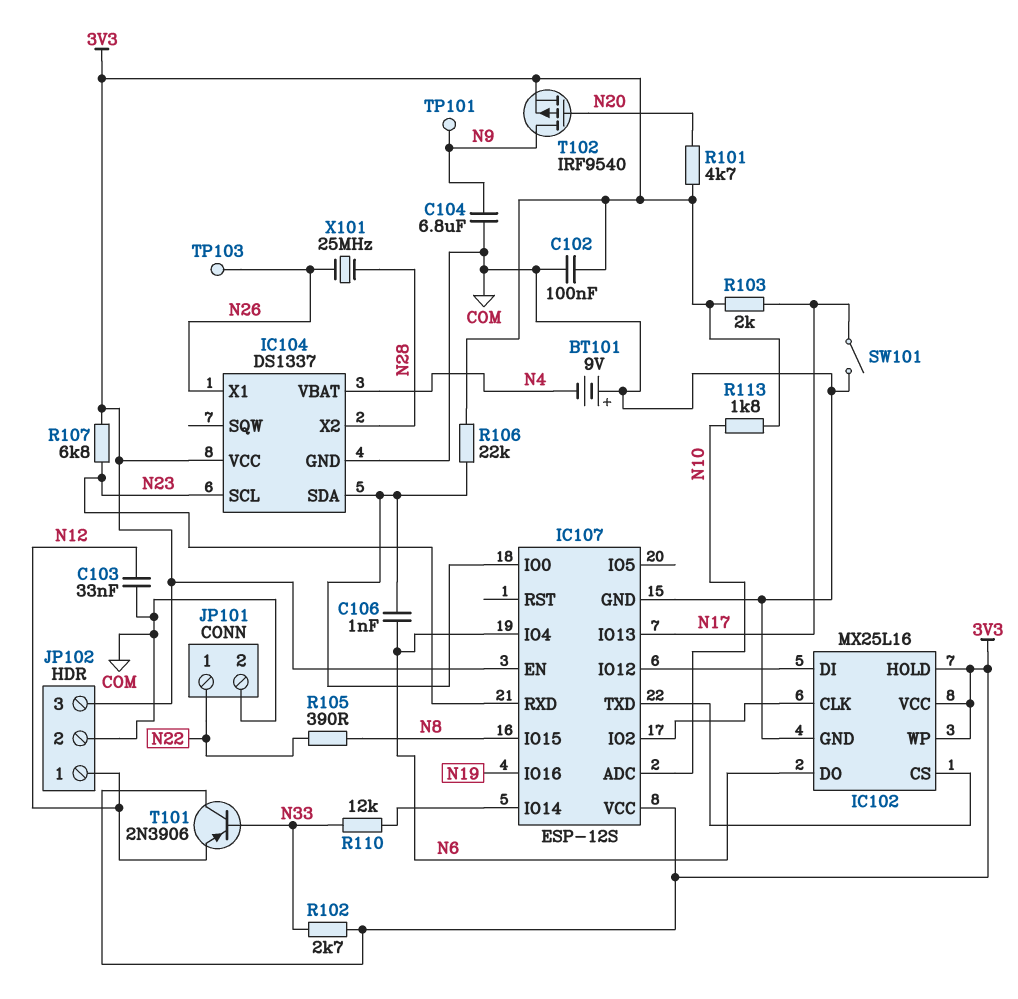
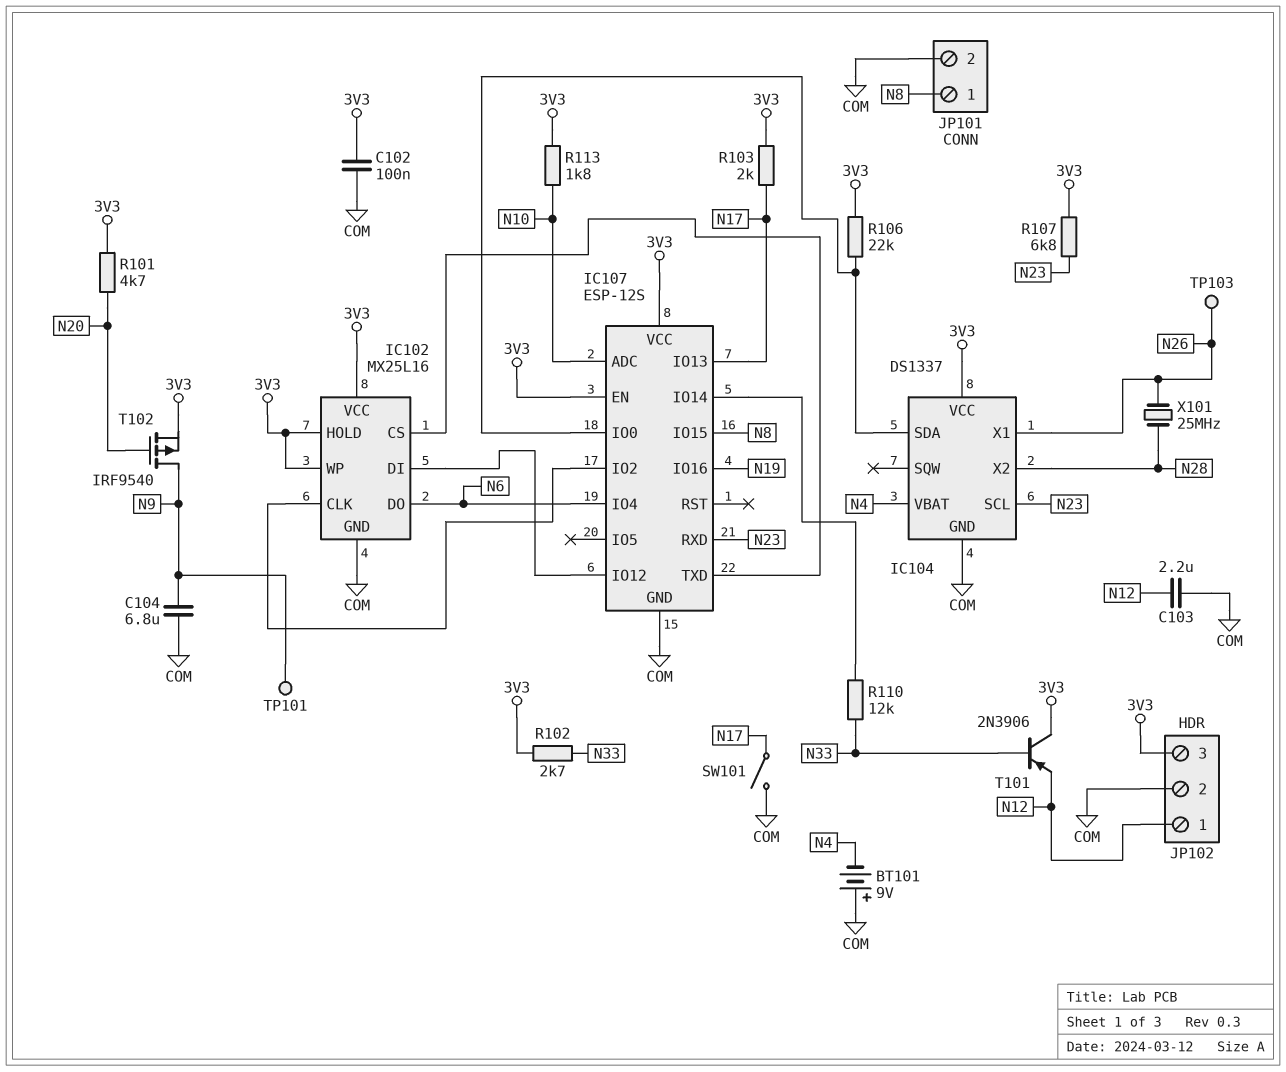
C103: 33nF (COM, N12) -> 2.2uF (COM, N12)
C106: 1nF (IC104/SDA, N6) -> none
JP101 pin 1: N22 -> N8
R105: 390 (N8, N22) -> none

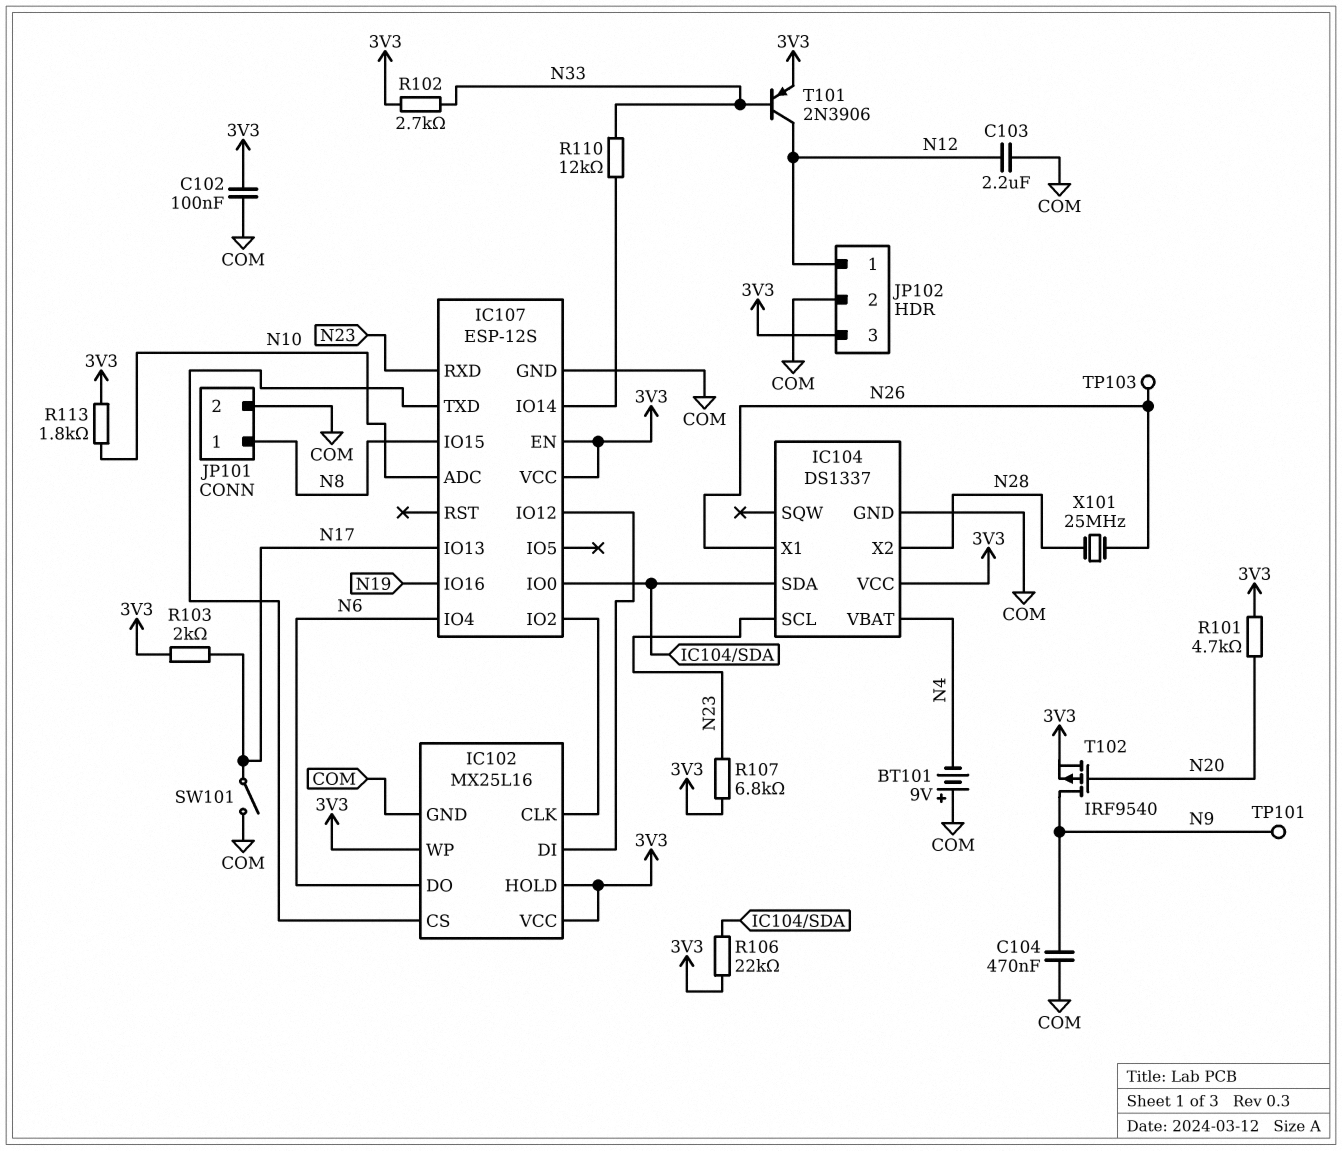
C104: 6.8uF (COM, N9) -> 470nF (COM, N9)
T101: PNP 2N3906 (B N33, C 3V3, E N12) -> PNP 2N3906 (B N33, C N12, E 3V3)

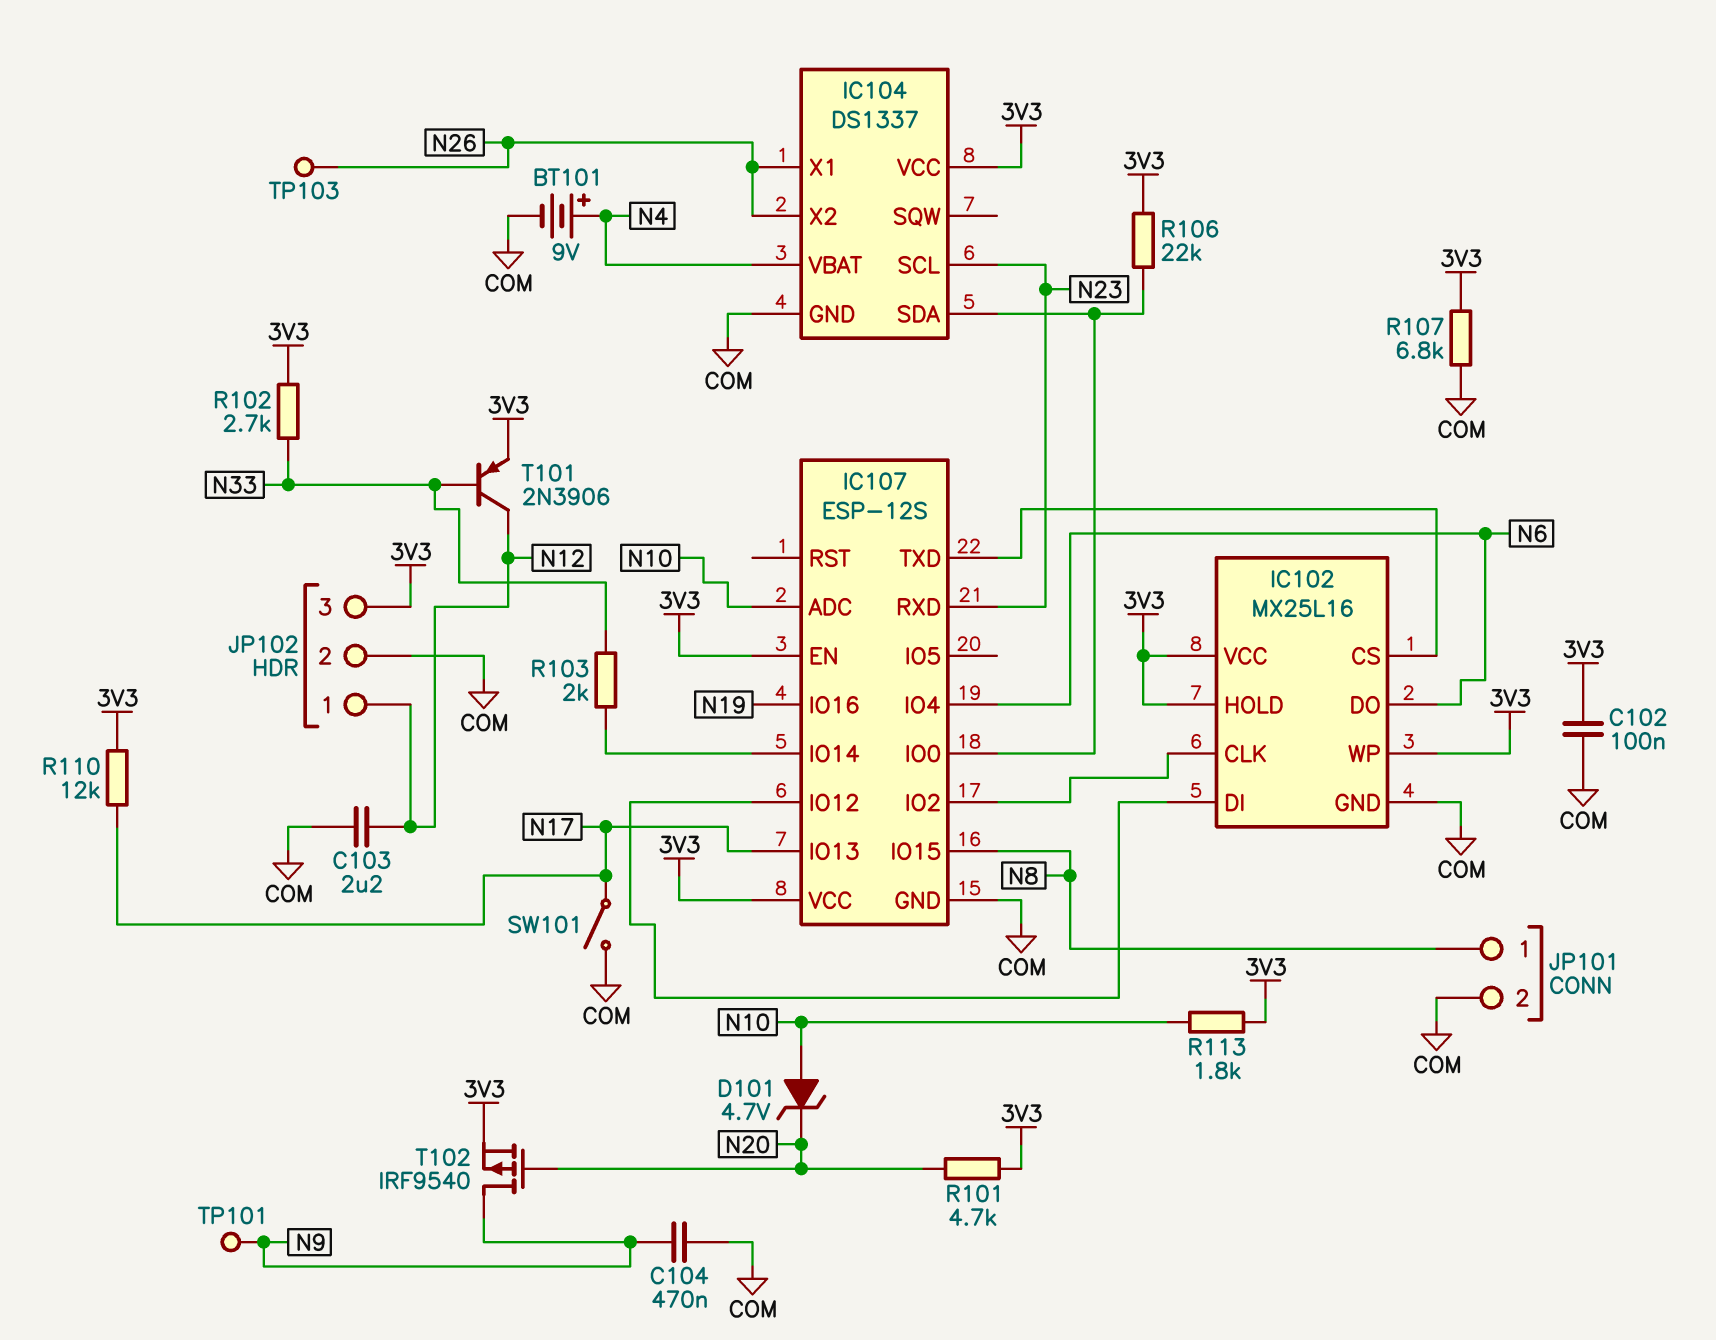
BT101: 9V (plus COM, minus N4) -> 9V (plus N4, minus COM)
D101: none -> zener 4.7V (A N10, K N20)
IC104 pin X2: N28 -> N26
R103: 2k (3V3, N17) -> 2k (IC107/IO14, N33)
R107: 6.8k (3V3, N23) -> 6.8k (3V3, COM)
R110: 12k (IC107/IO14, N33) -> 12k (3V3, N17)
X101: 25MHz (N26, N28) -> none

